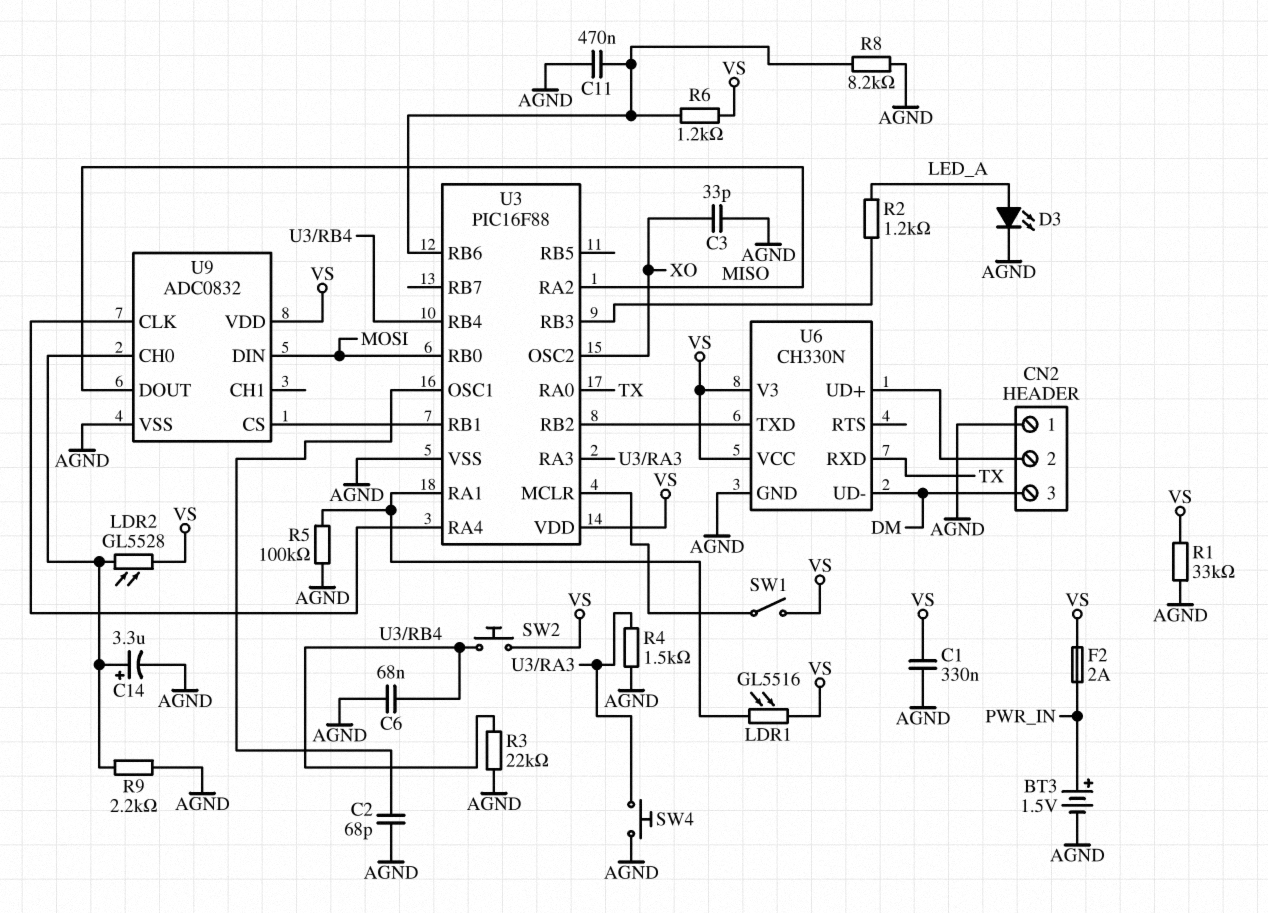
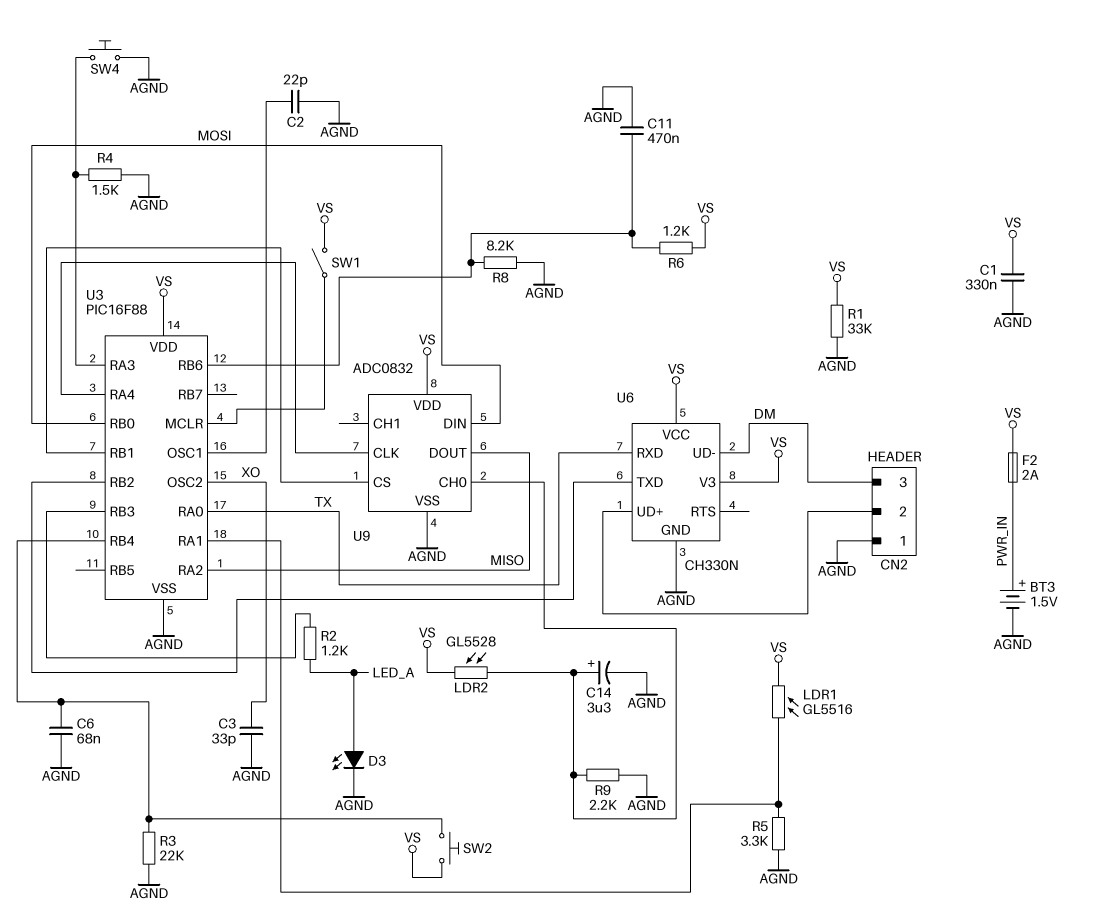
C2: 68pF (AGND, U3/OSC1) -> 22pF (AGND, U3/OSC1)
R5: 100k (AGND, U3/RA1) -> 3.3k (AGND, U3/RA1)

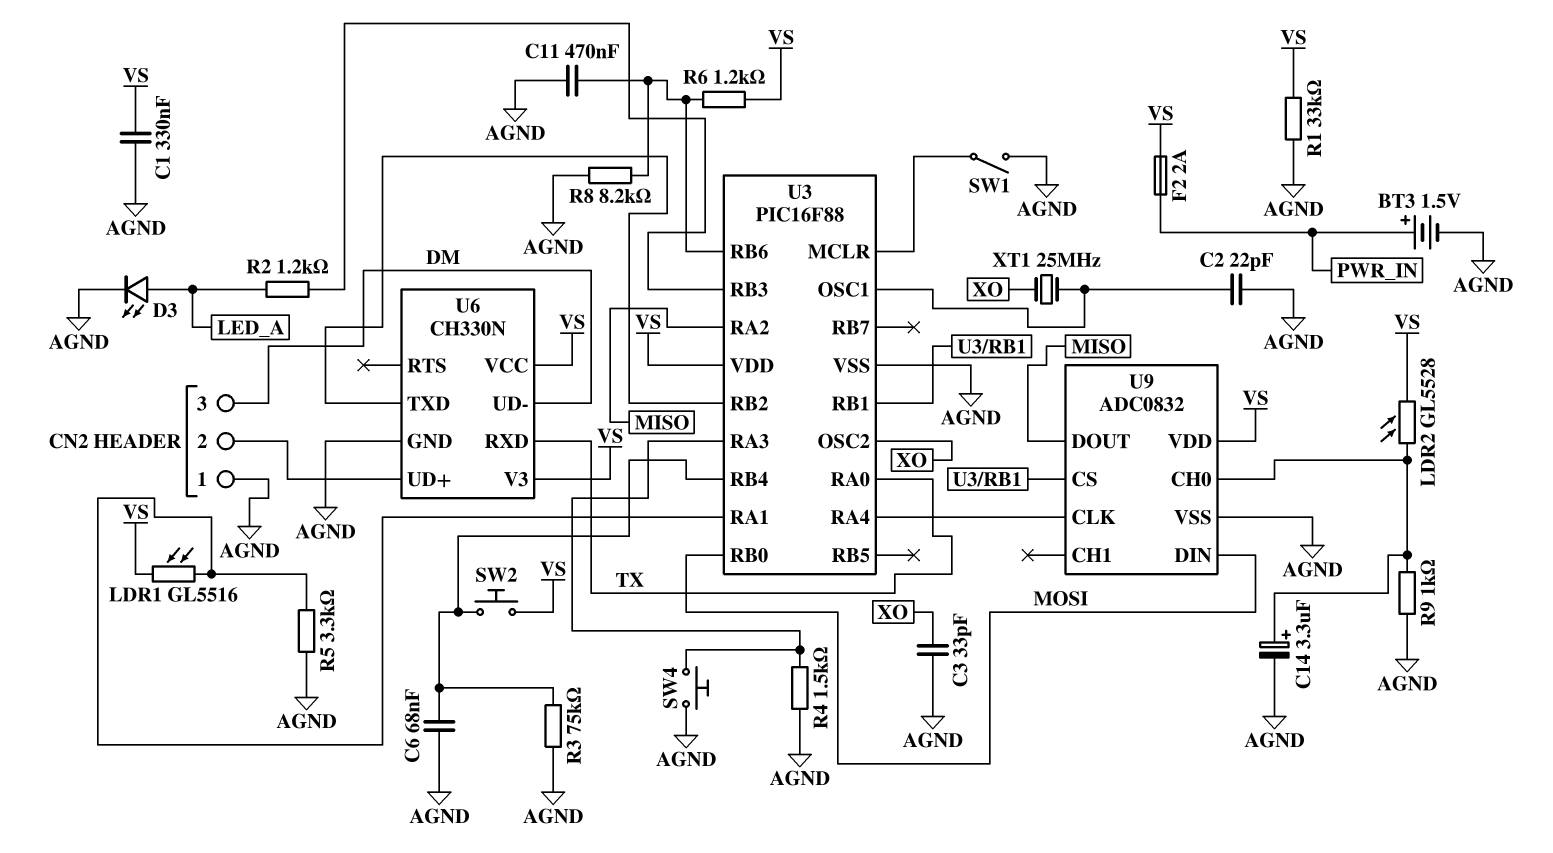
R3: 22k (AGND, U3/RB4) -> 75k (AGND, U3/RB4)
R9: 2.2k (AGND, U9/CH0) -> 1k (AGND, U9/CH0)
SW1: switch (U3/MCLR, VS) -> switch (AGND, U3/MCLR)
XT1: none -> 25MHz (U3/OSC1, XO)

